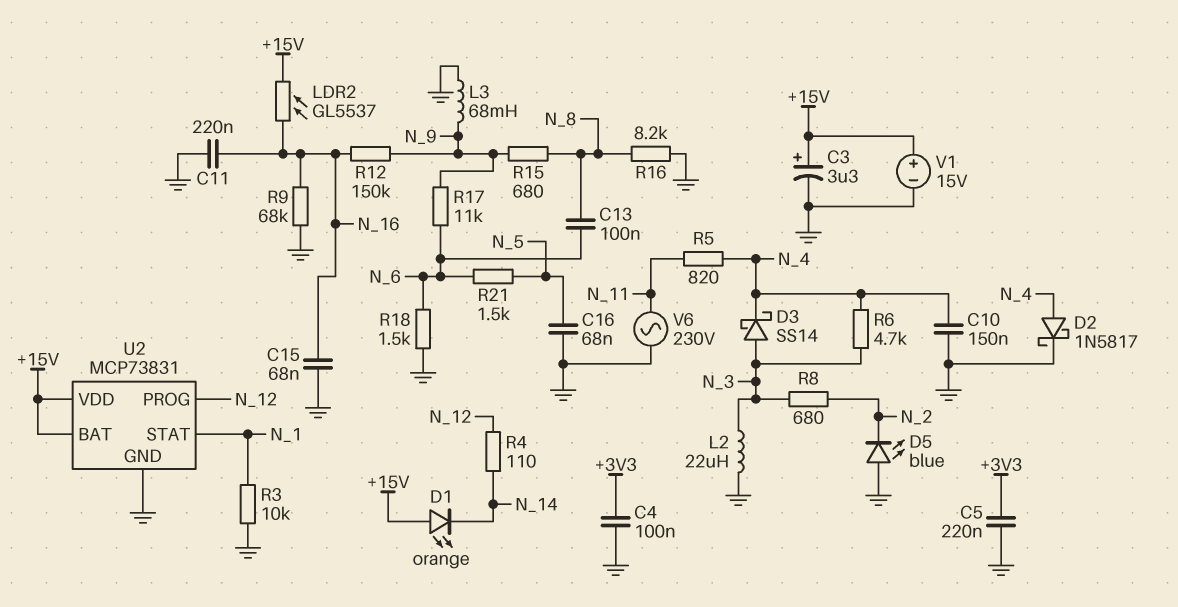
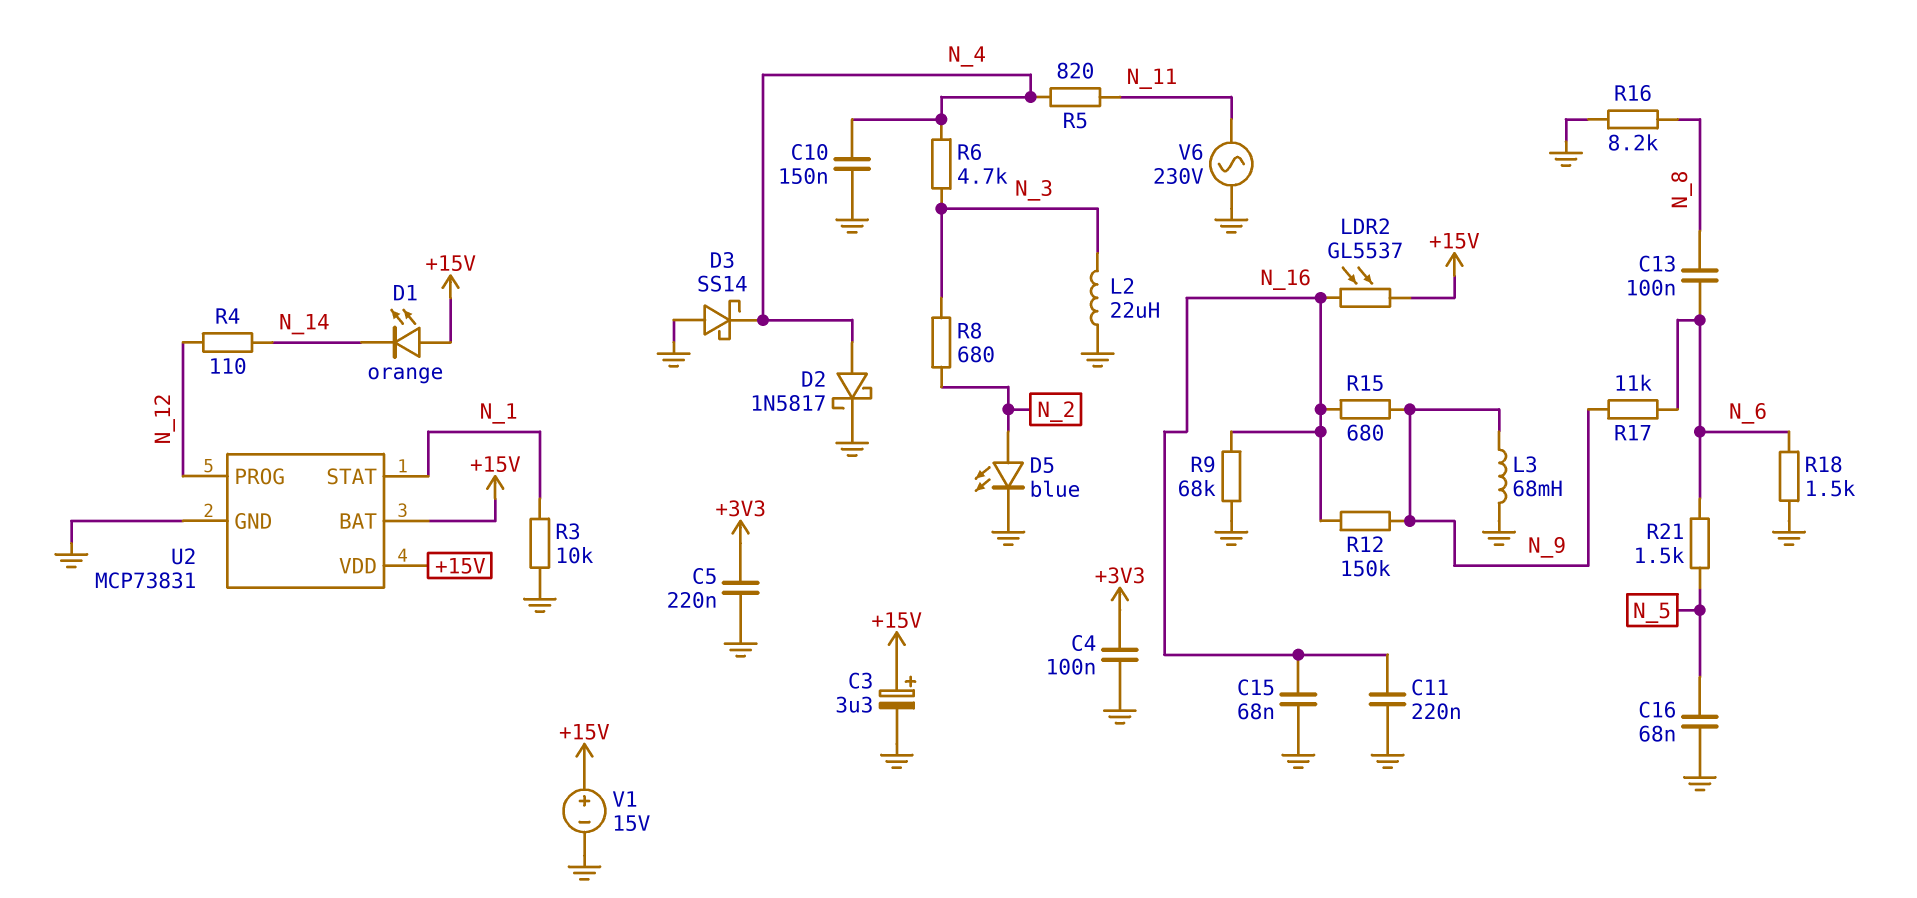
D3: schottky SS14 (A N_3, K N_4) -> schottky SS14 (A GND, K N_4)
D5: LED blue (A GND, K N_2) -> LED blue (A N_2, K GND)
R15: 680 (N_8, N_9) -> 680 (N_9, N_16)

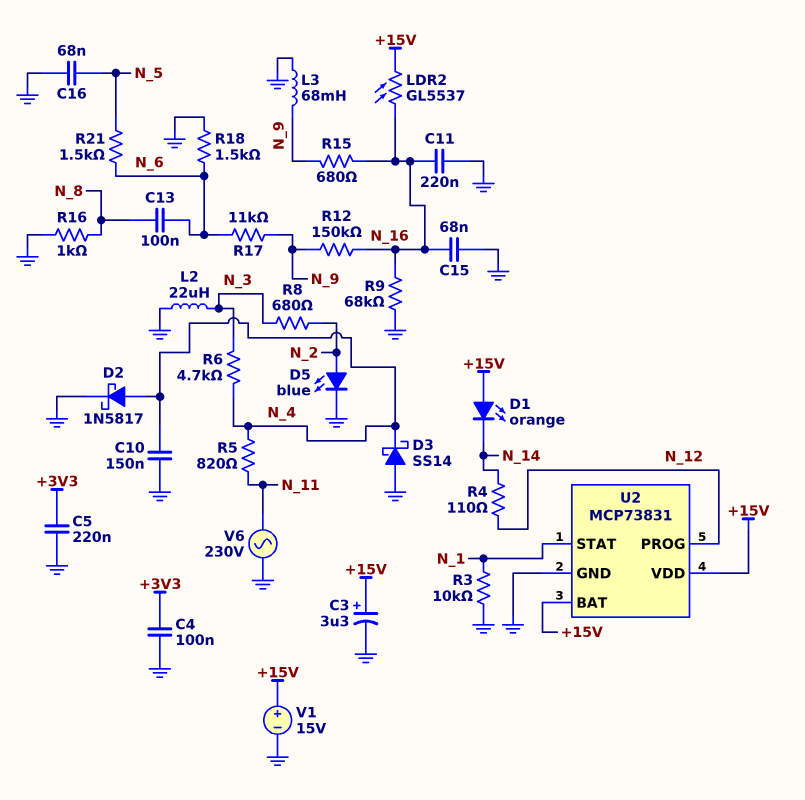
R16: 8.2k (GND, N_8) -> 1k (GND, N_8)

